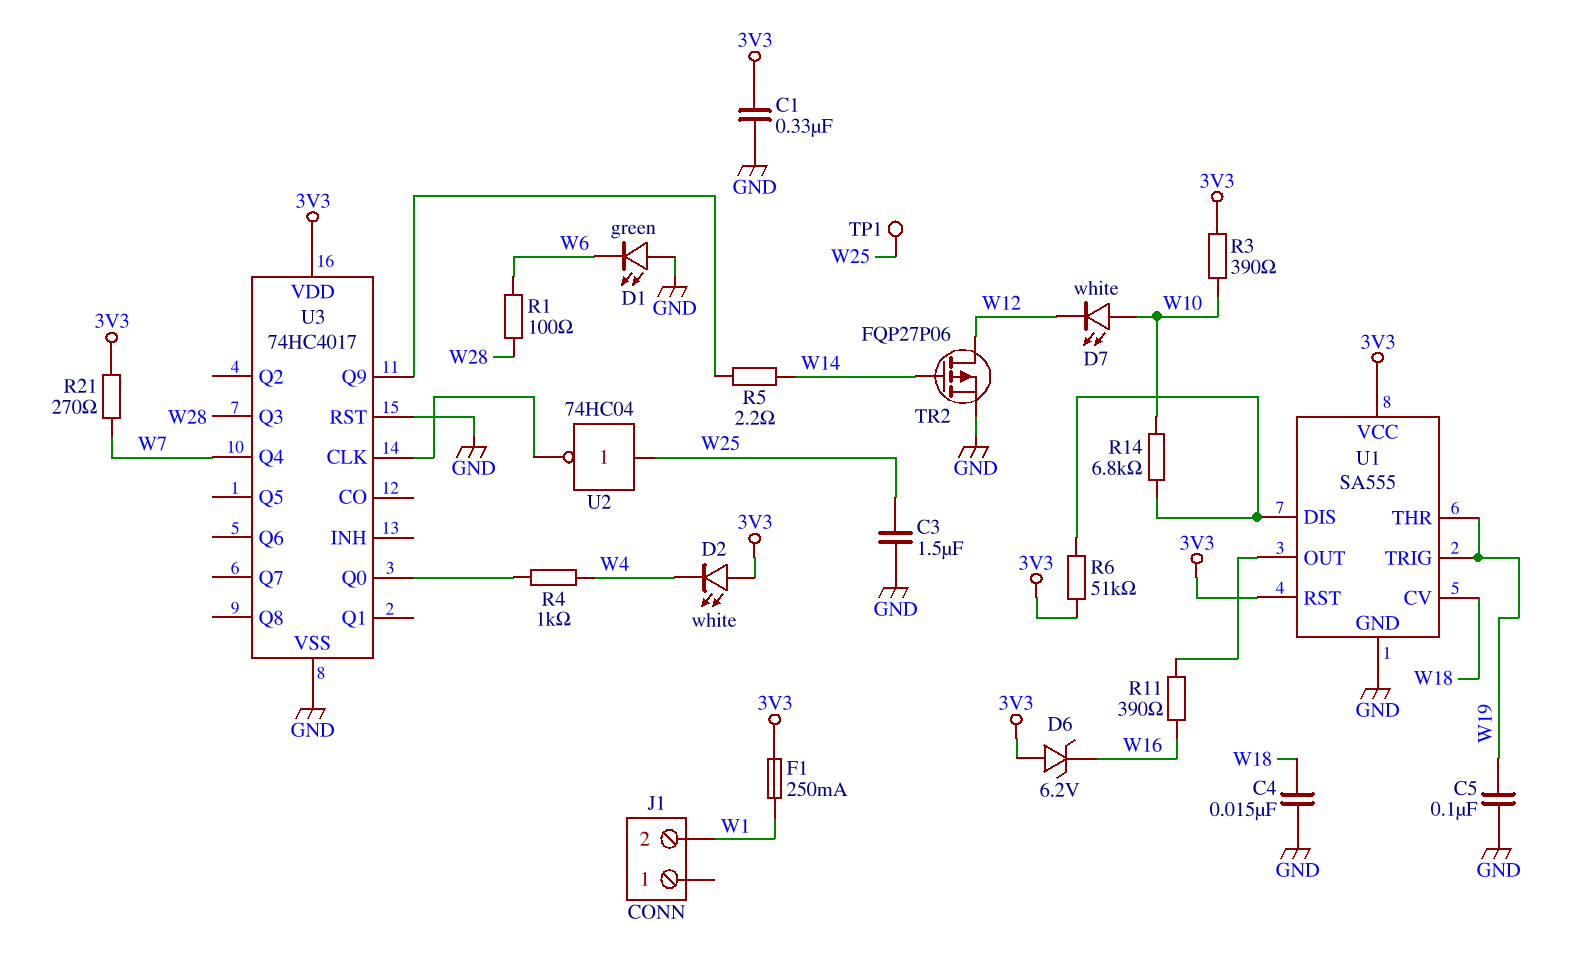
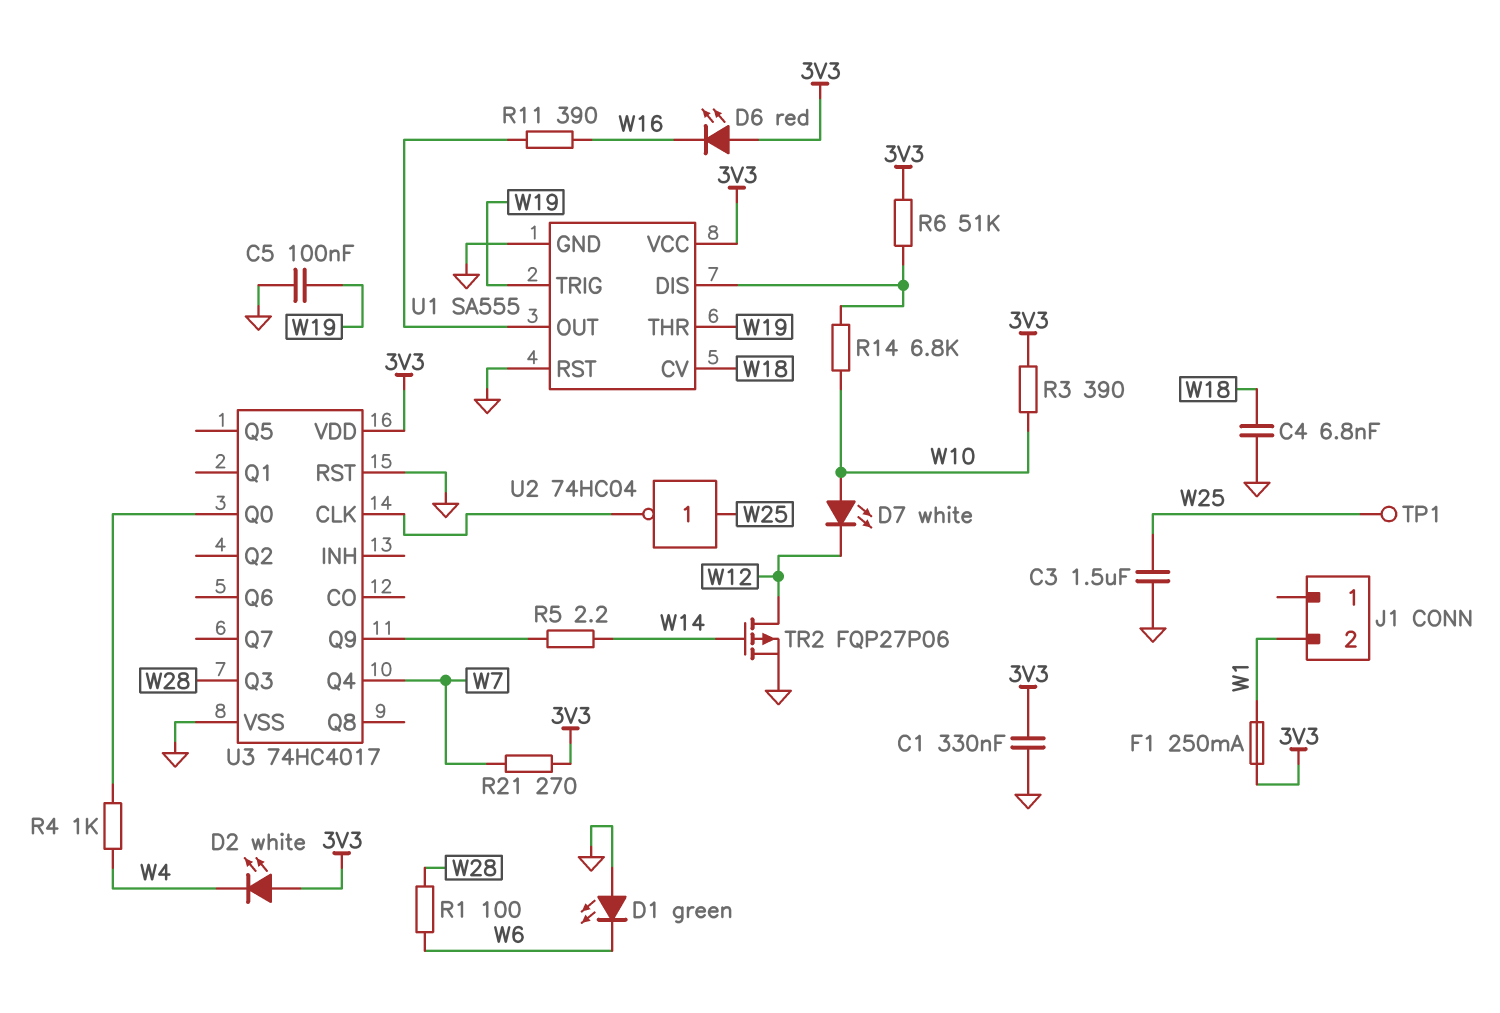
C4: 15nF (GND, W18) -> 6.8nF (GND, W18)
D6: zener 6.2V (A 3V3, K W16) -> LED red (A 3V3, K W16)
U1 pin RST: 3V3 -> GND

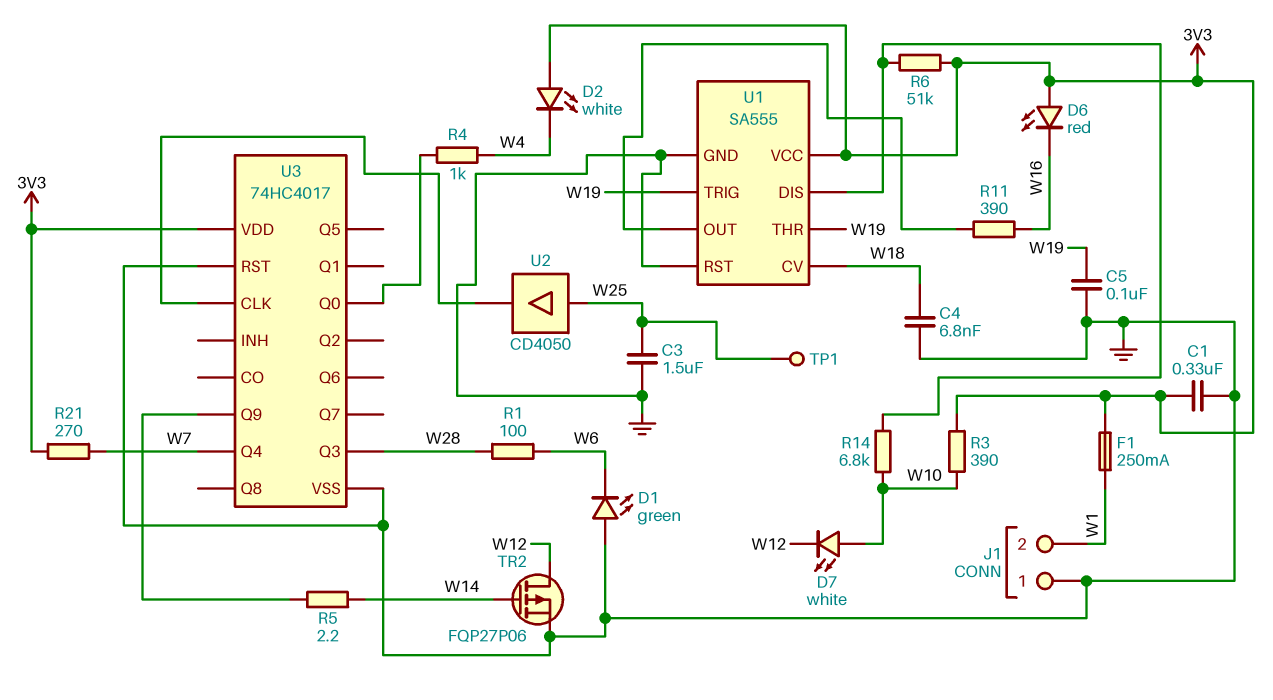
J1 pin 1: none -> GND
U2: NOT 74HC04 (in W25, out U3/CLK) -> buffer CD4050 (in W25, out U3/CLK)

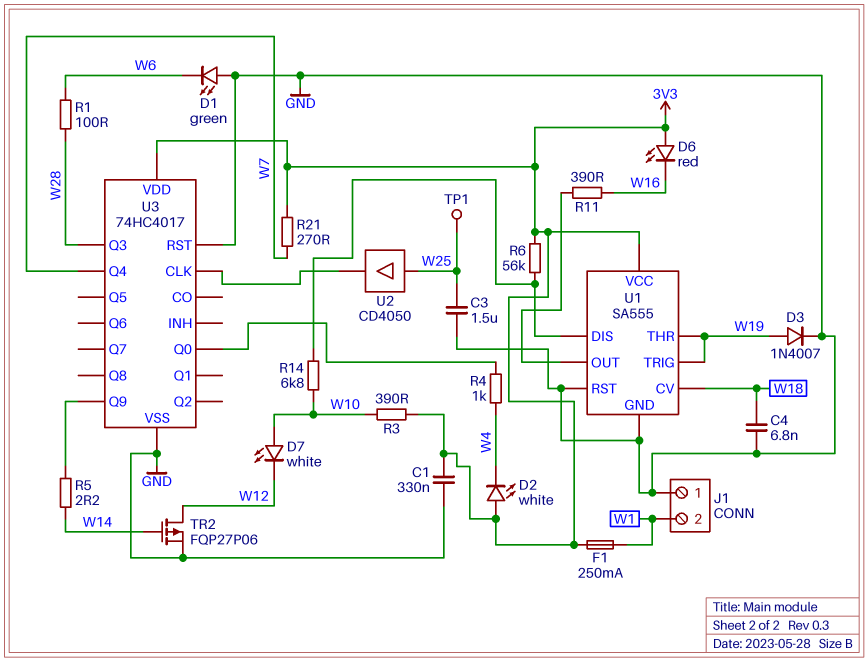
C5: 100nF (GND, W19) -> none
D3: none -> diode 1N4007 (A W19, K GND)
R6: 51k (3V3, U1/DIS) -> 56k (3V3, U1/DIS)

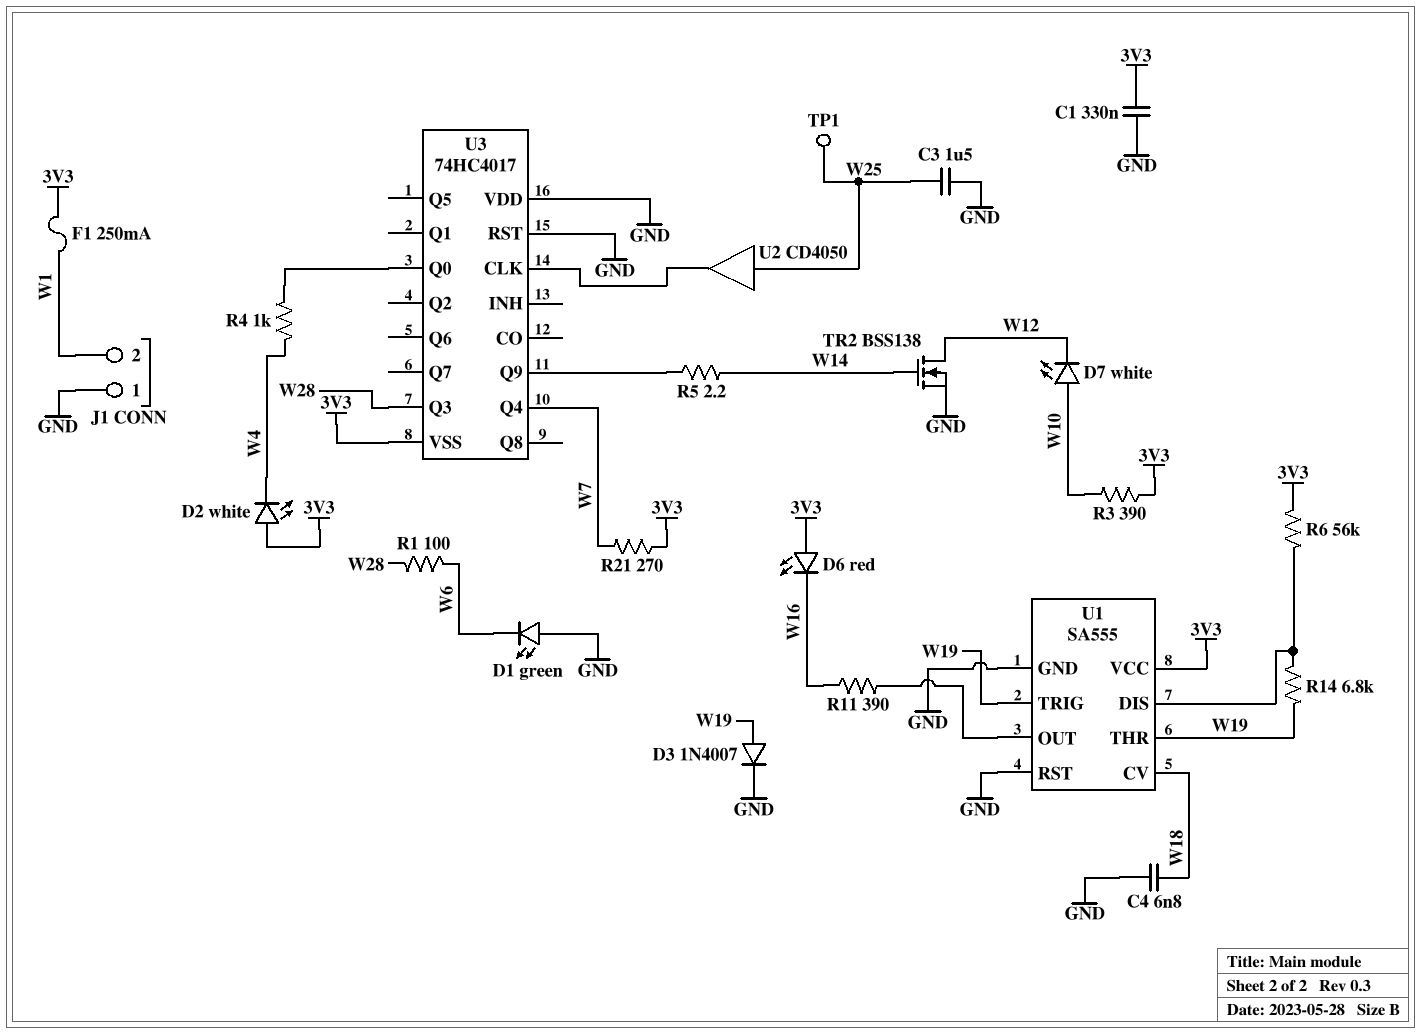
R14: 6.8k (U1/DIS, W10) -> 6.8k (U1/DIS, W19)
TR2: PMOS FQP27P06 (G W14, D W12, S GND) -> NMOS BSS138 (G W14, D W12, S GND)
U3 pin VDD: 3V3 -> GND
U3 pin VSS: GND -> 3V3

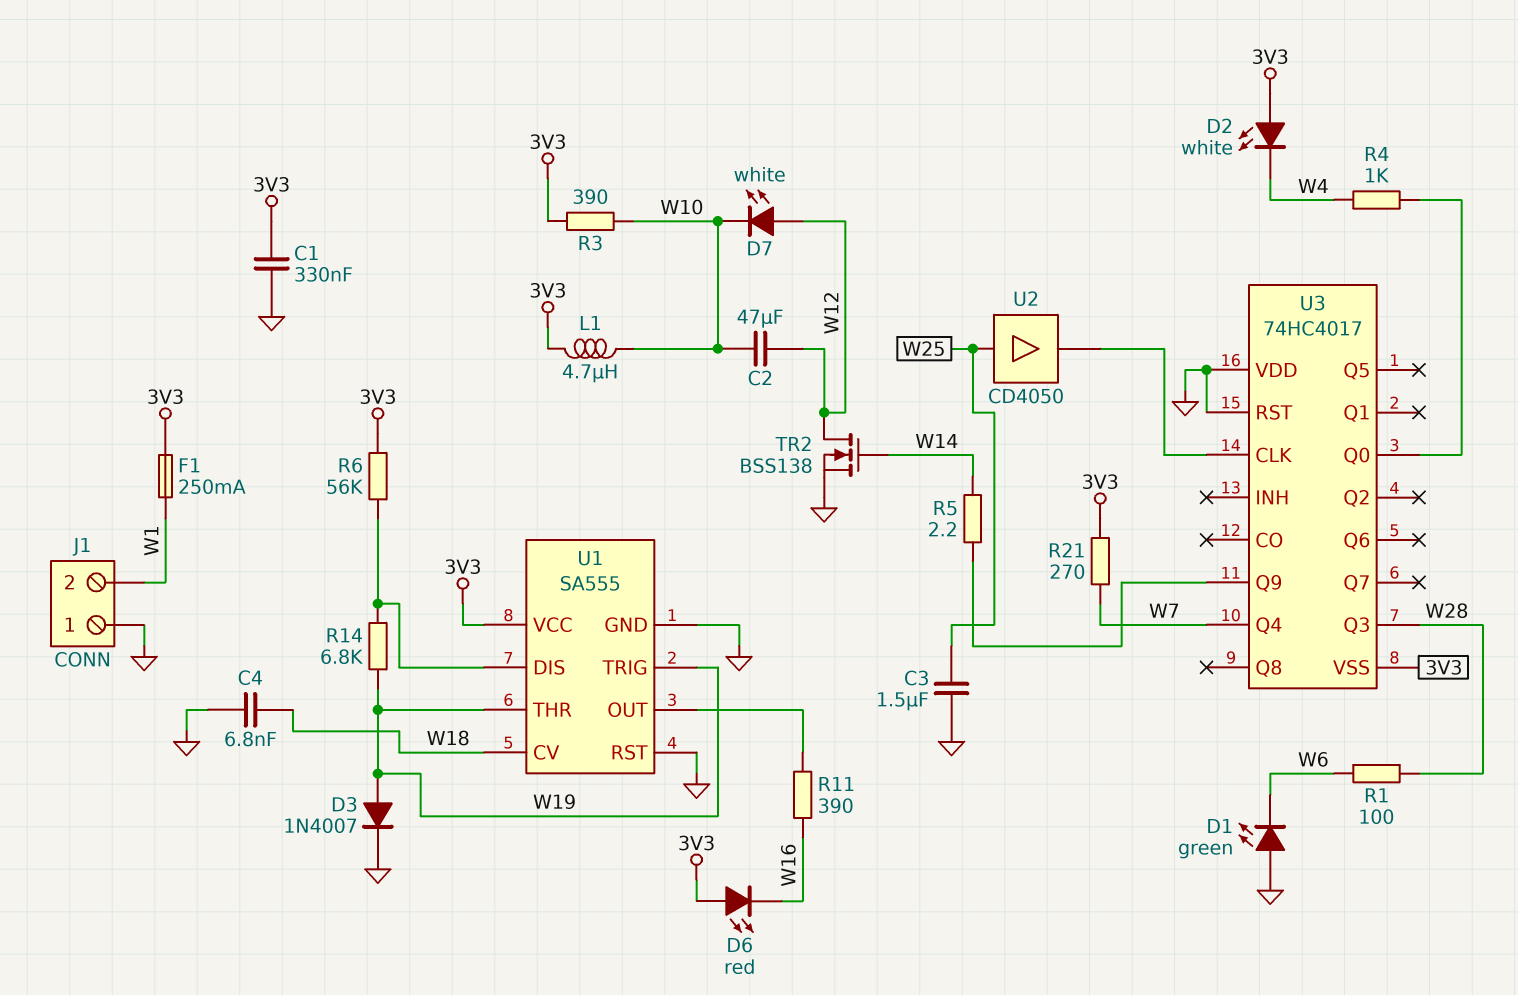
C2: none -> 47uF (W10, W12)
D7: LED white (A W10, K W12) -> LED white (A W12, K W10)
L1: none -> 4.7uH (3V3, W10)
TP1: test point (W25) -> none

